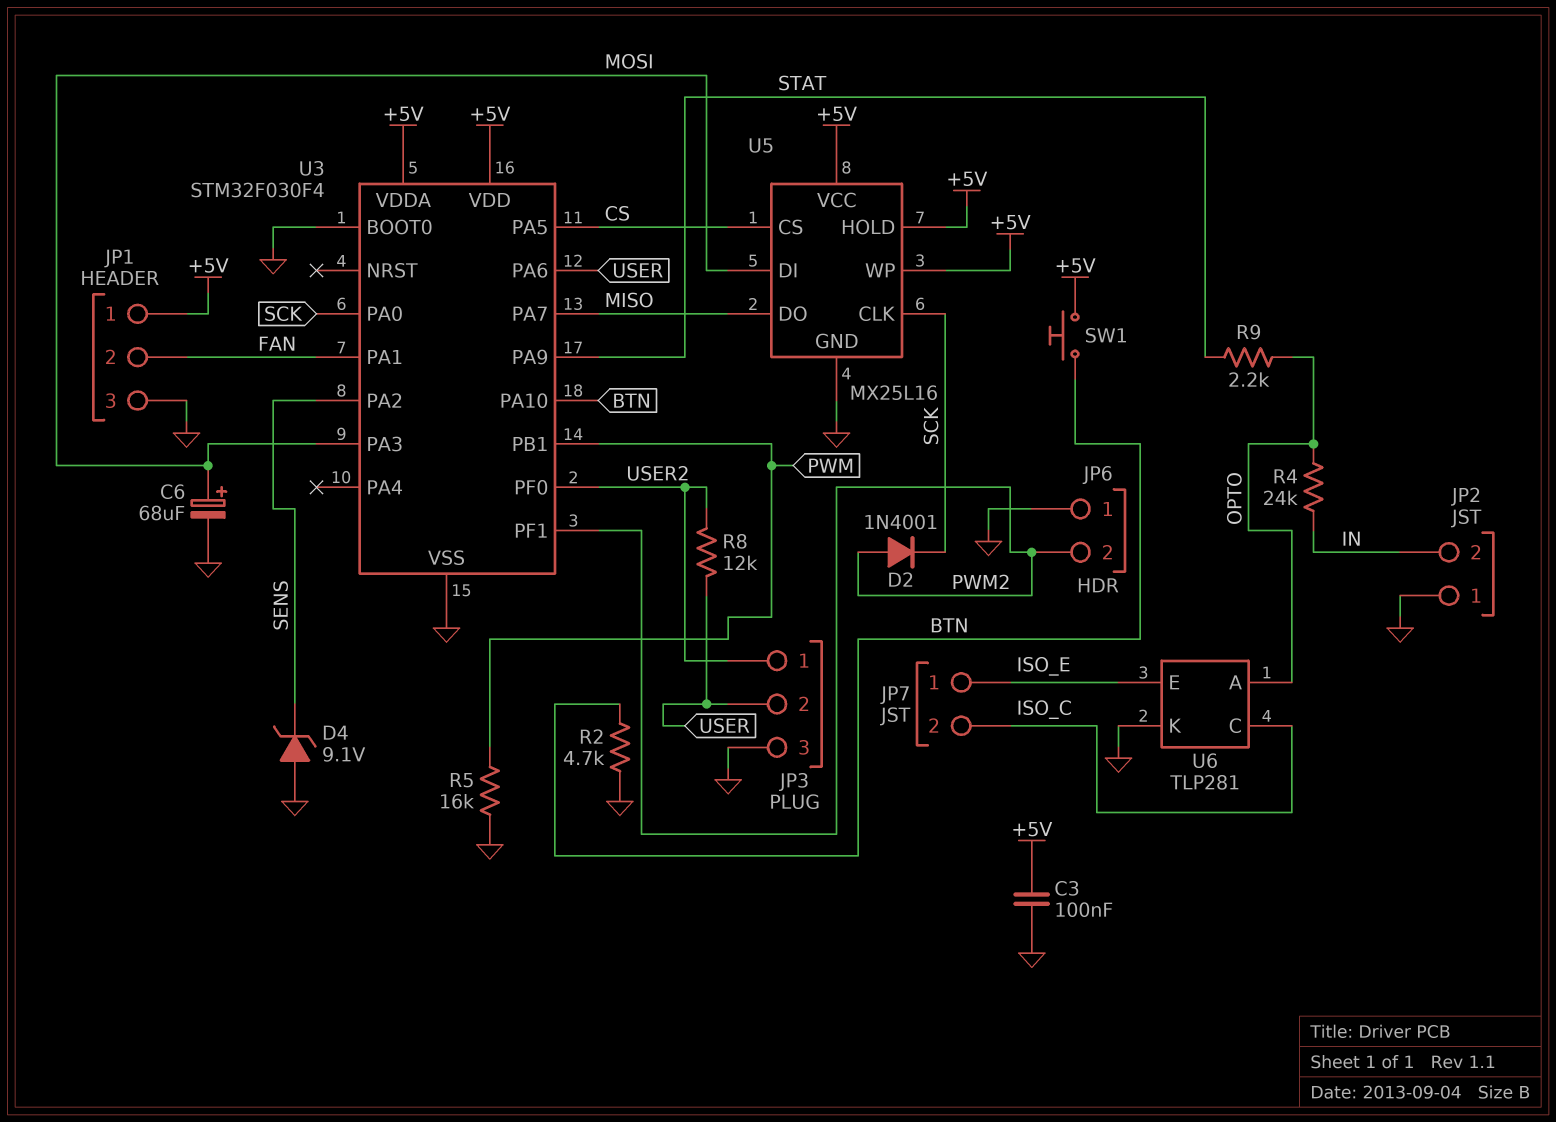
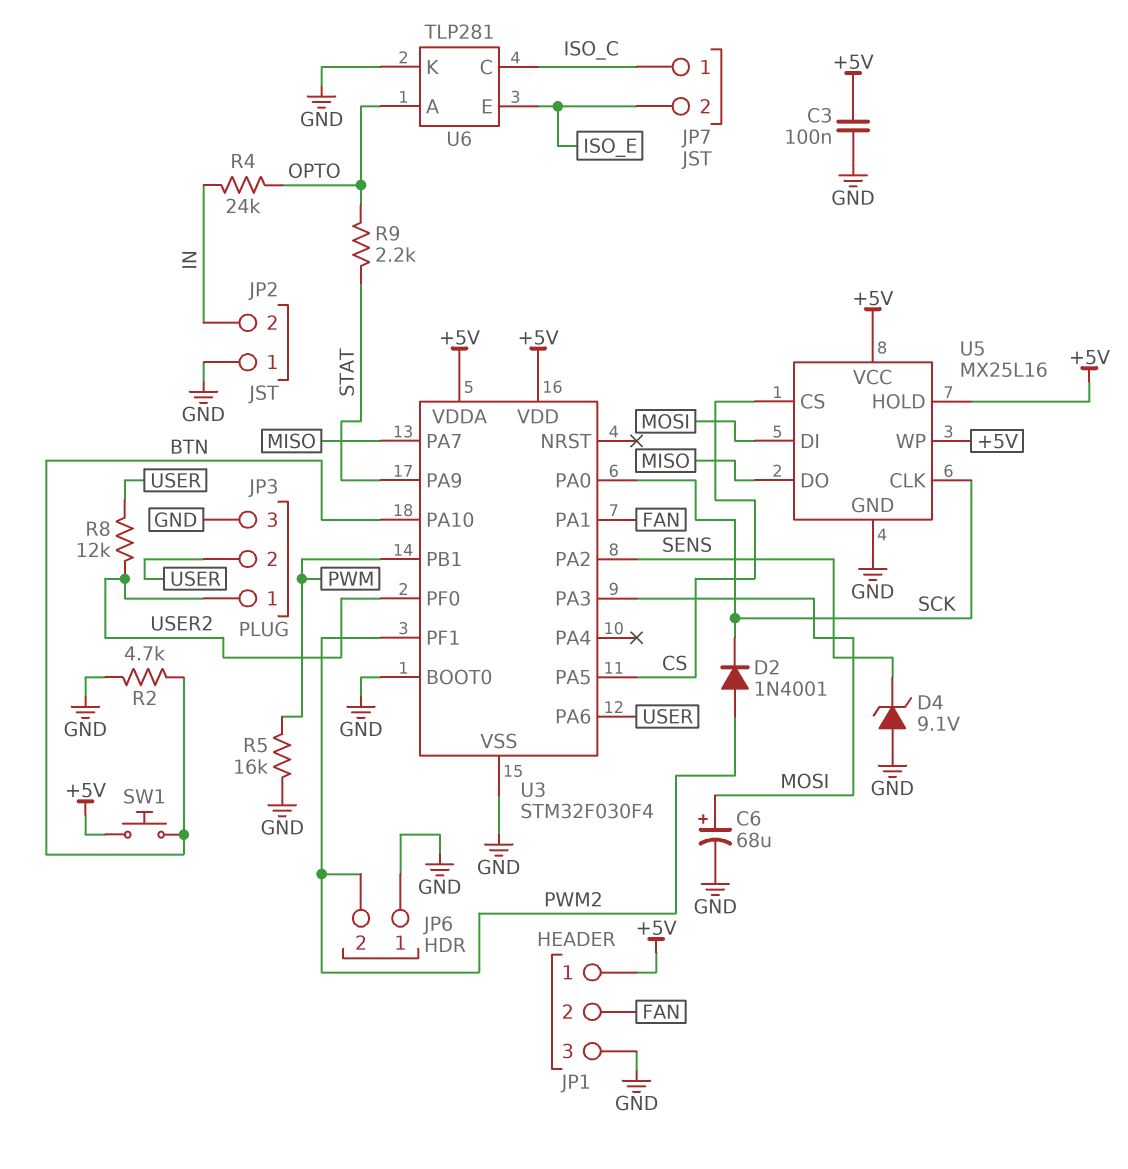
JP7 pin 1: ISO_E -> ISO_C
JP7 pin 2: ISO_C -> ISO_E

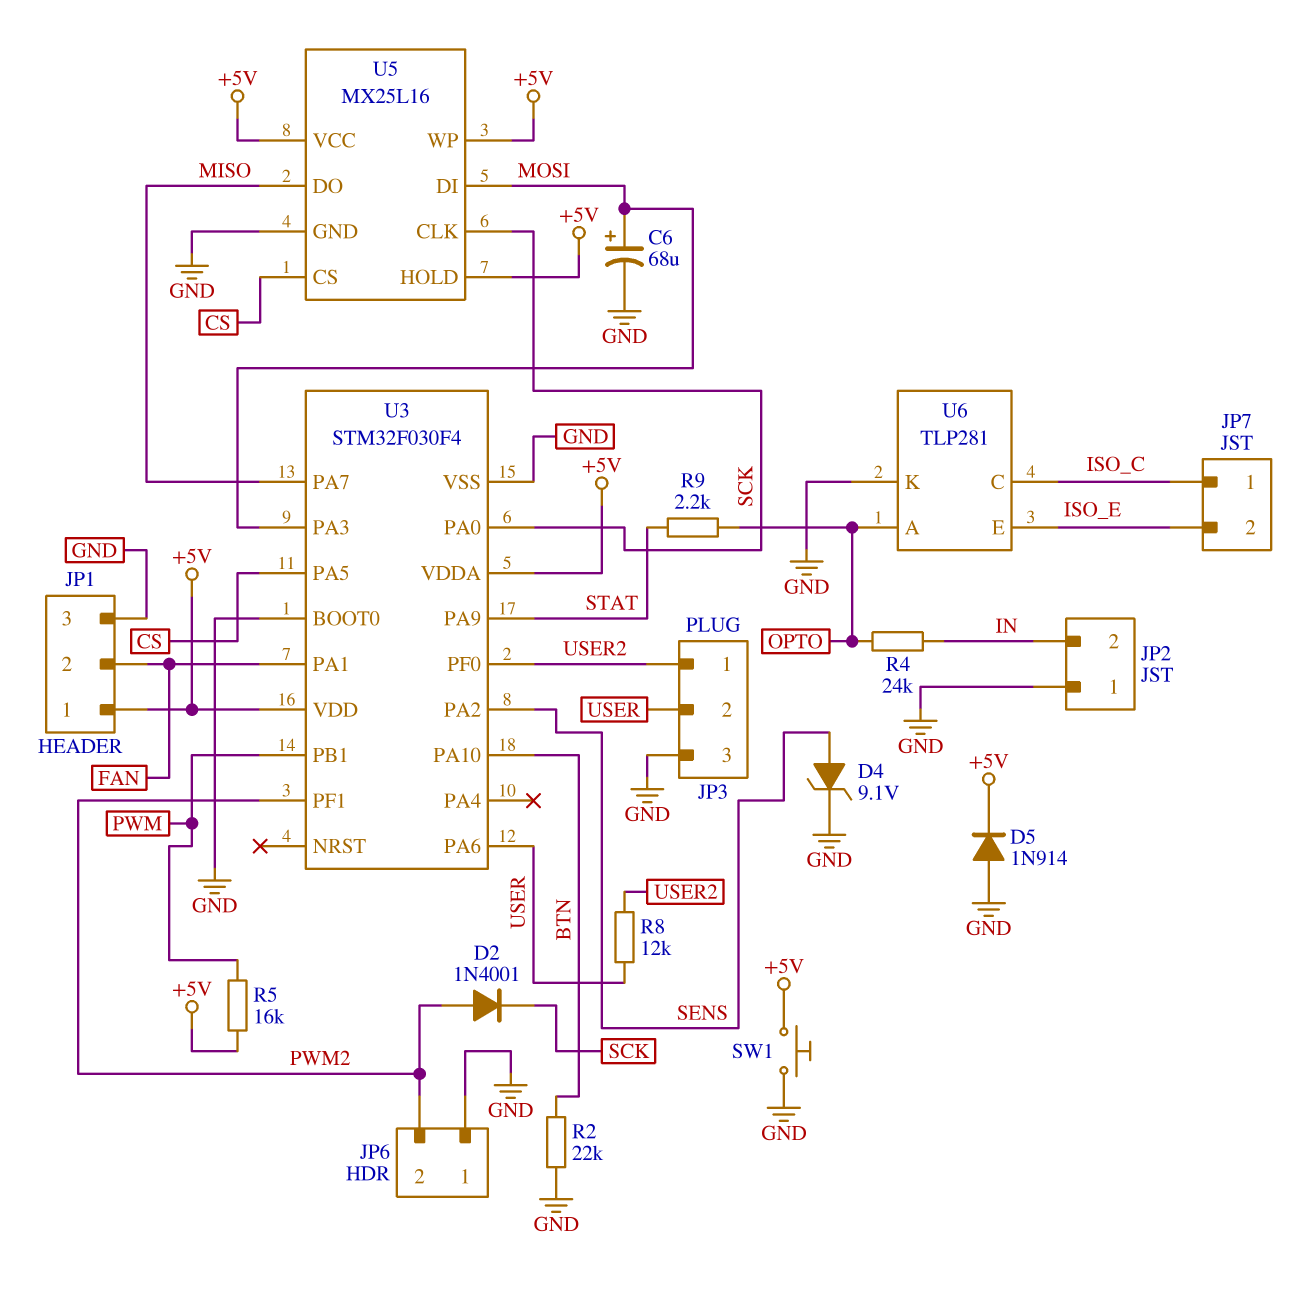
C3: 100nF (+5V, GND) -> none
D4: zener 9.1V (A GND, K SENS) -> zener 9.1V (A SENS, K GND)
D5: none -> diode 1N914 (A GND, K +5V)
R2: 4.7k (BTN, GND) -> 22k (BTN, GND)
R5: 16k (GND, PWM) -> 16k (+5V, PWM)
SW1: button (+5V, BTN) -> button (+5V, GND)

